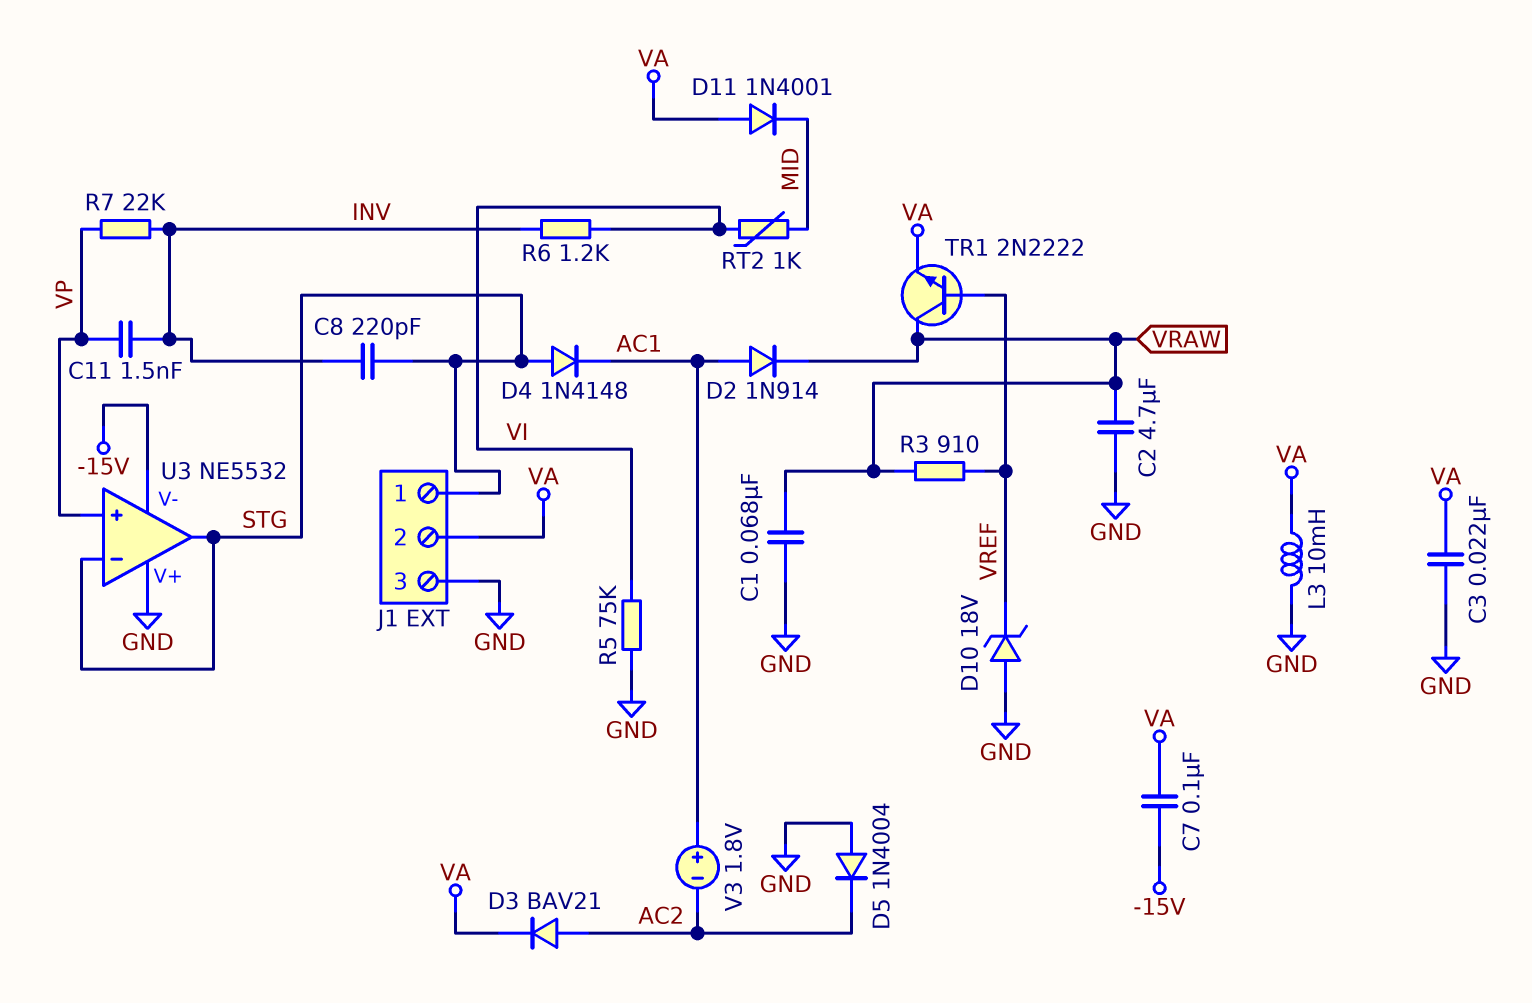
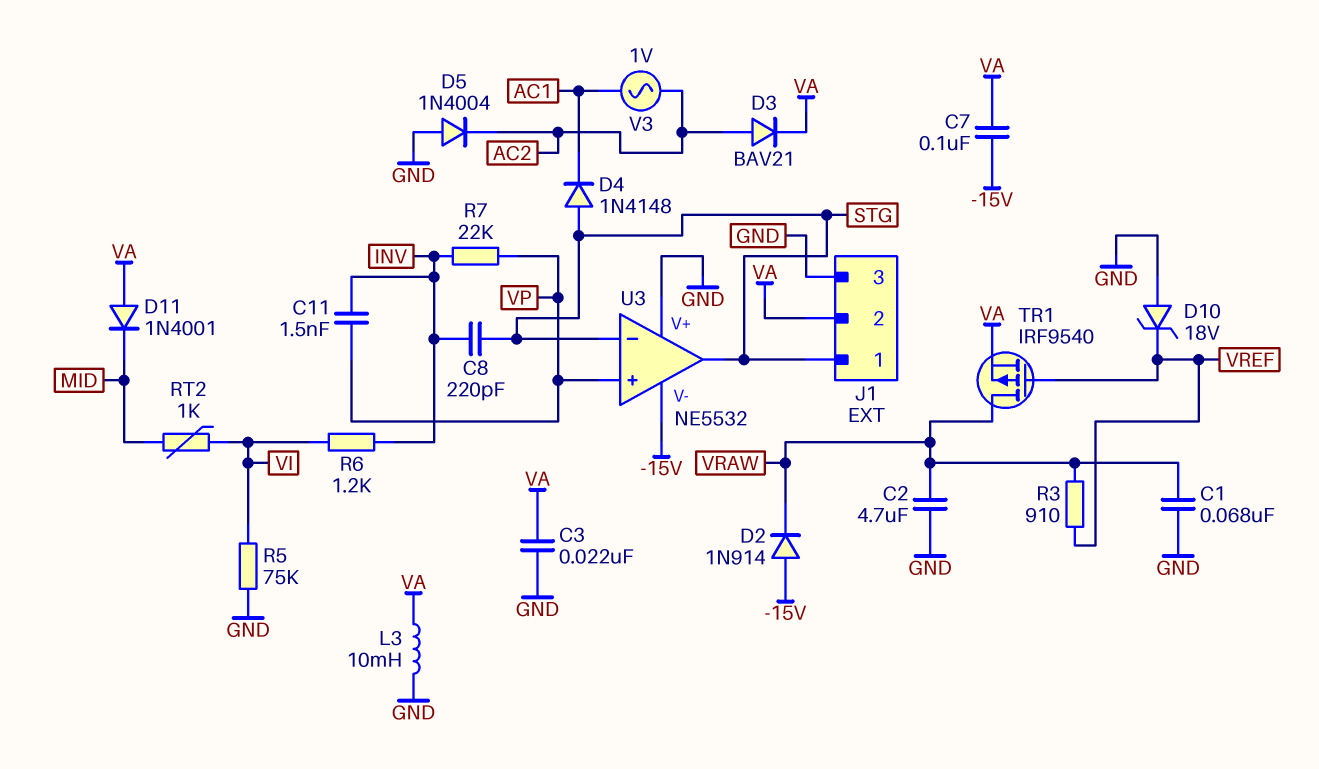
D2: diode 1N914 (A AC1, K VRAW) -> diode 1N914 (A -15V, K VRAW)
TR1: NPN 2N2222 (B VREF, C VRAW, E VA) -> PMOS IRF9540 (G VREF, D VRAW, S VA)
V3: 1.8V (plus AC1, minus AC2) -> AC 1V (AC1, AC2)

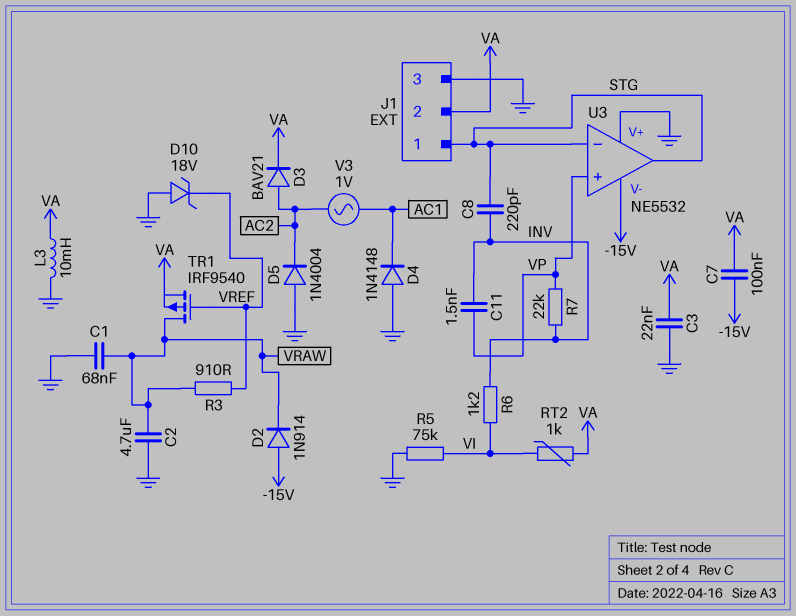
D4: diode 1N4148 (A STG, K AC1) -> diode 1N4148 (A GND, K AC1)
D11: diode 1N4001 (A VA, K MID) -> none
RT2: 1k (MID, VI) -> 1k (VA, VI)

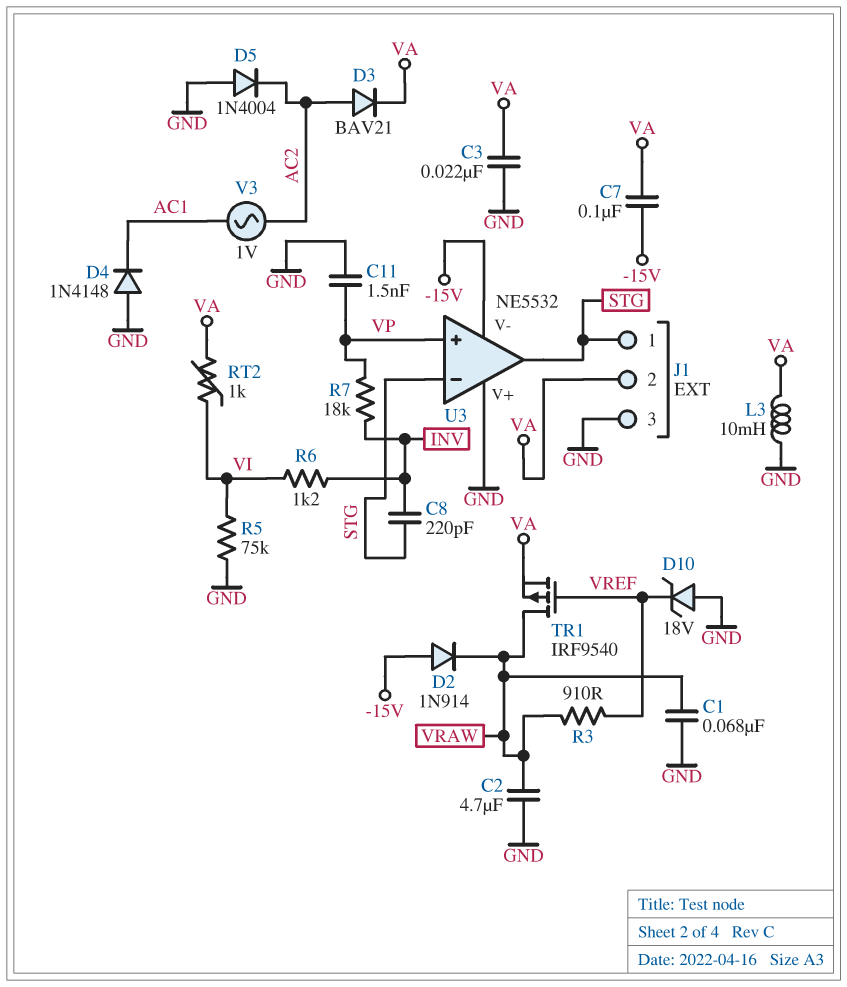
C11: 1.5nF (INV, VP) -> 1.5nF (GND, VP)
R7: 22k (INV, VP) -> 18k (INV, VP)

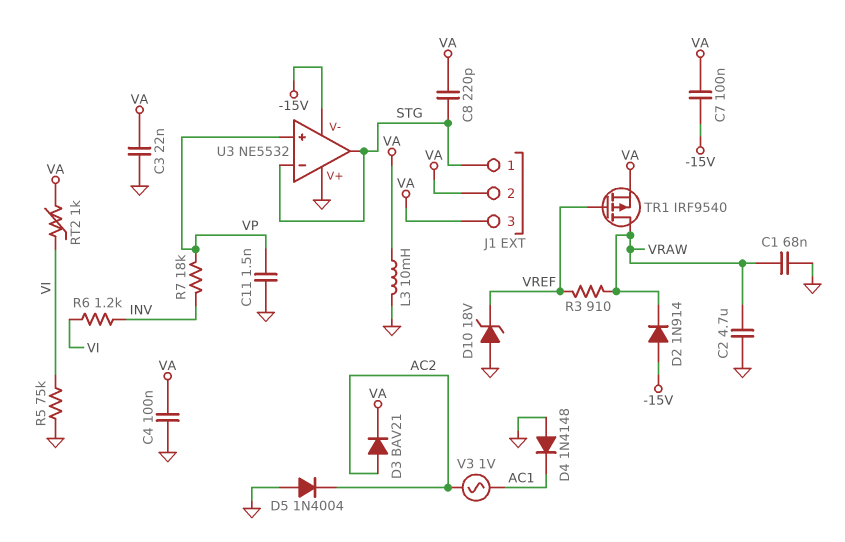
C4: none -> 100nF (GND, VA)
C8: 220pF (INV, STG) -> 220pF (STG, VA)
J1 pin 3: GND -> VA

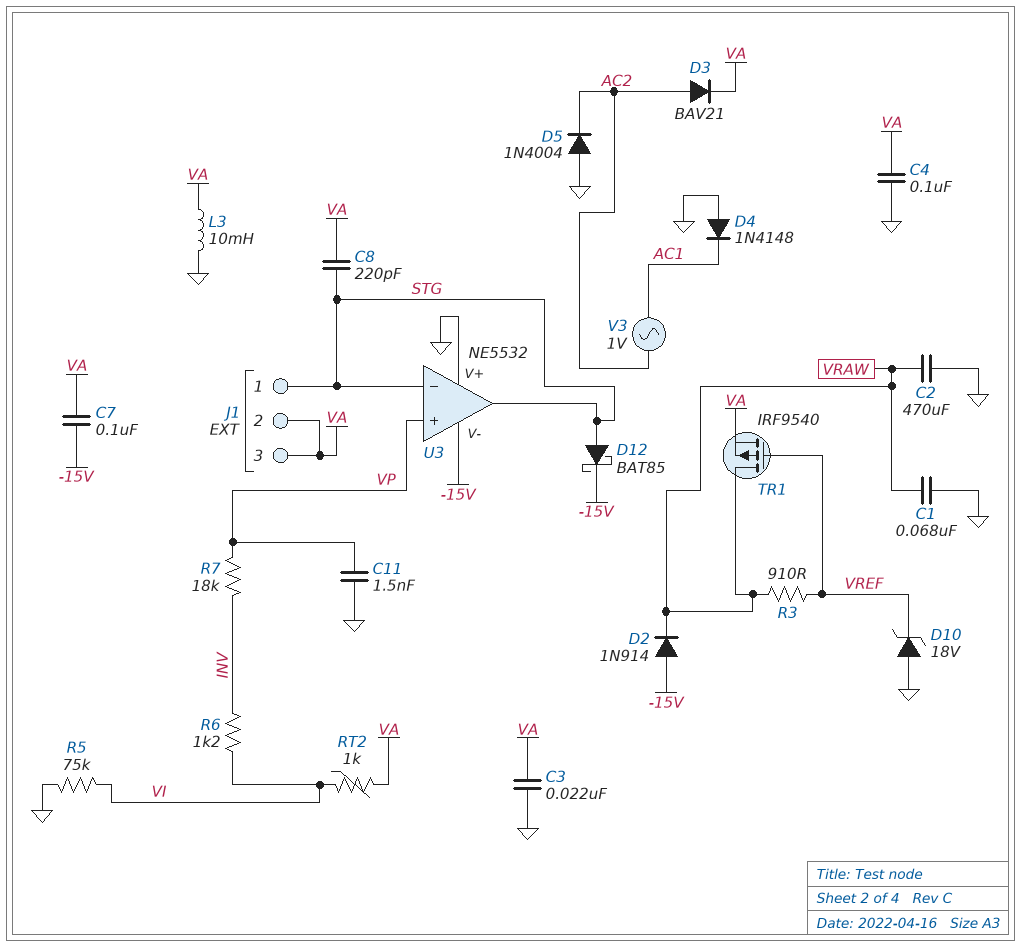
C2: 4.7uF (GND, VRAW) -> 470uF (GND, VRAW)
D12: none -> schottky BAT85 (A STG, K -15V)

